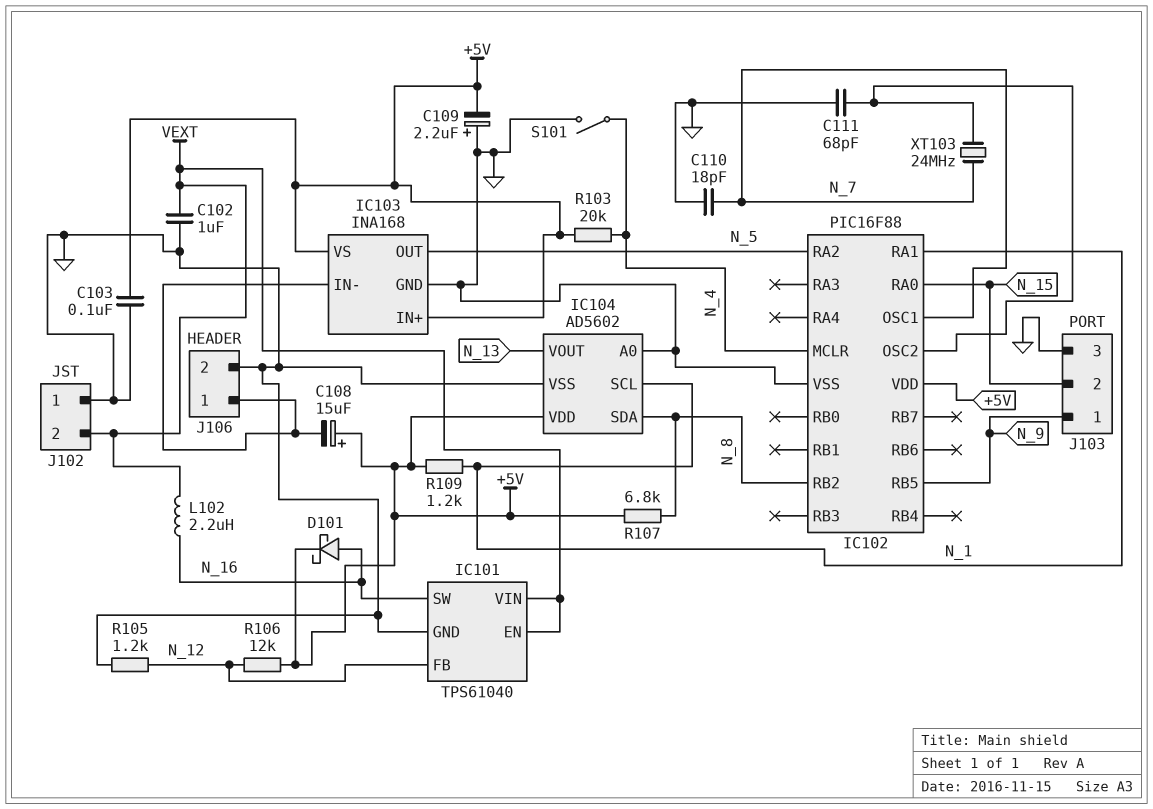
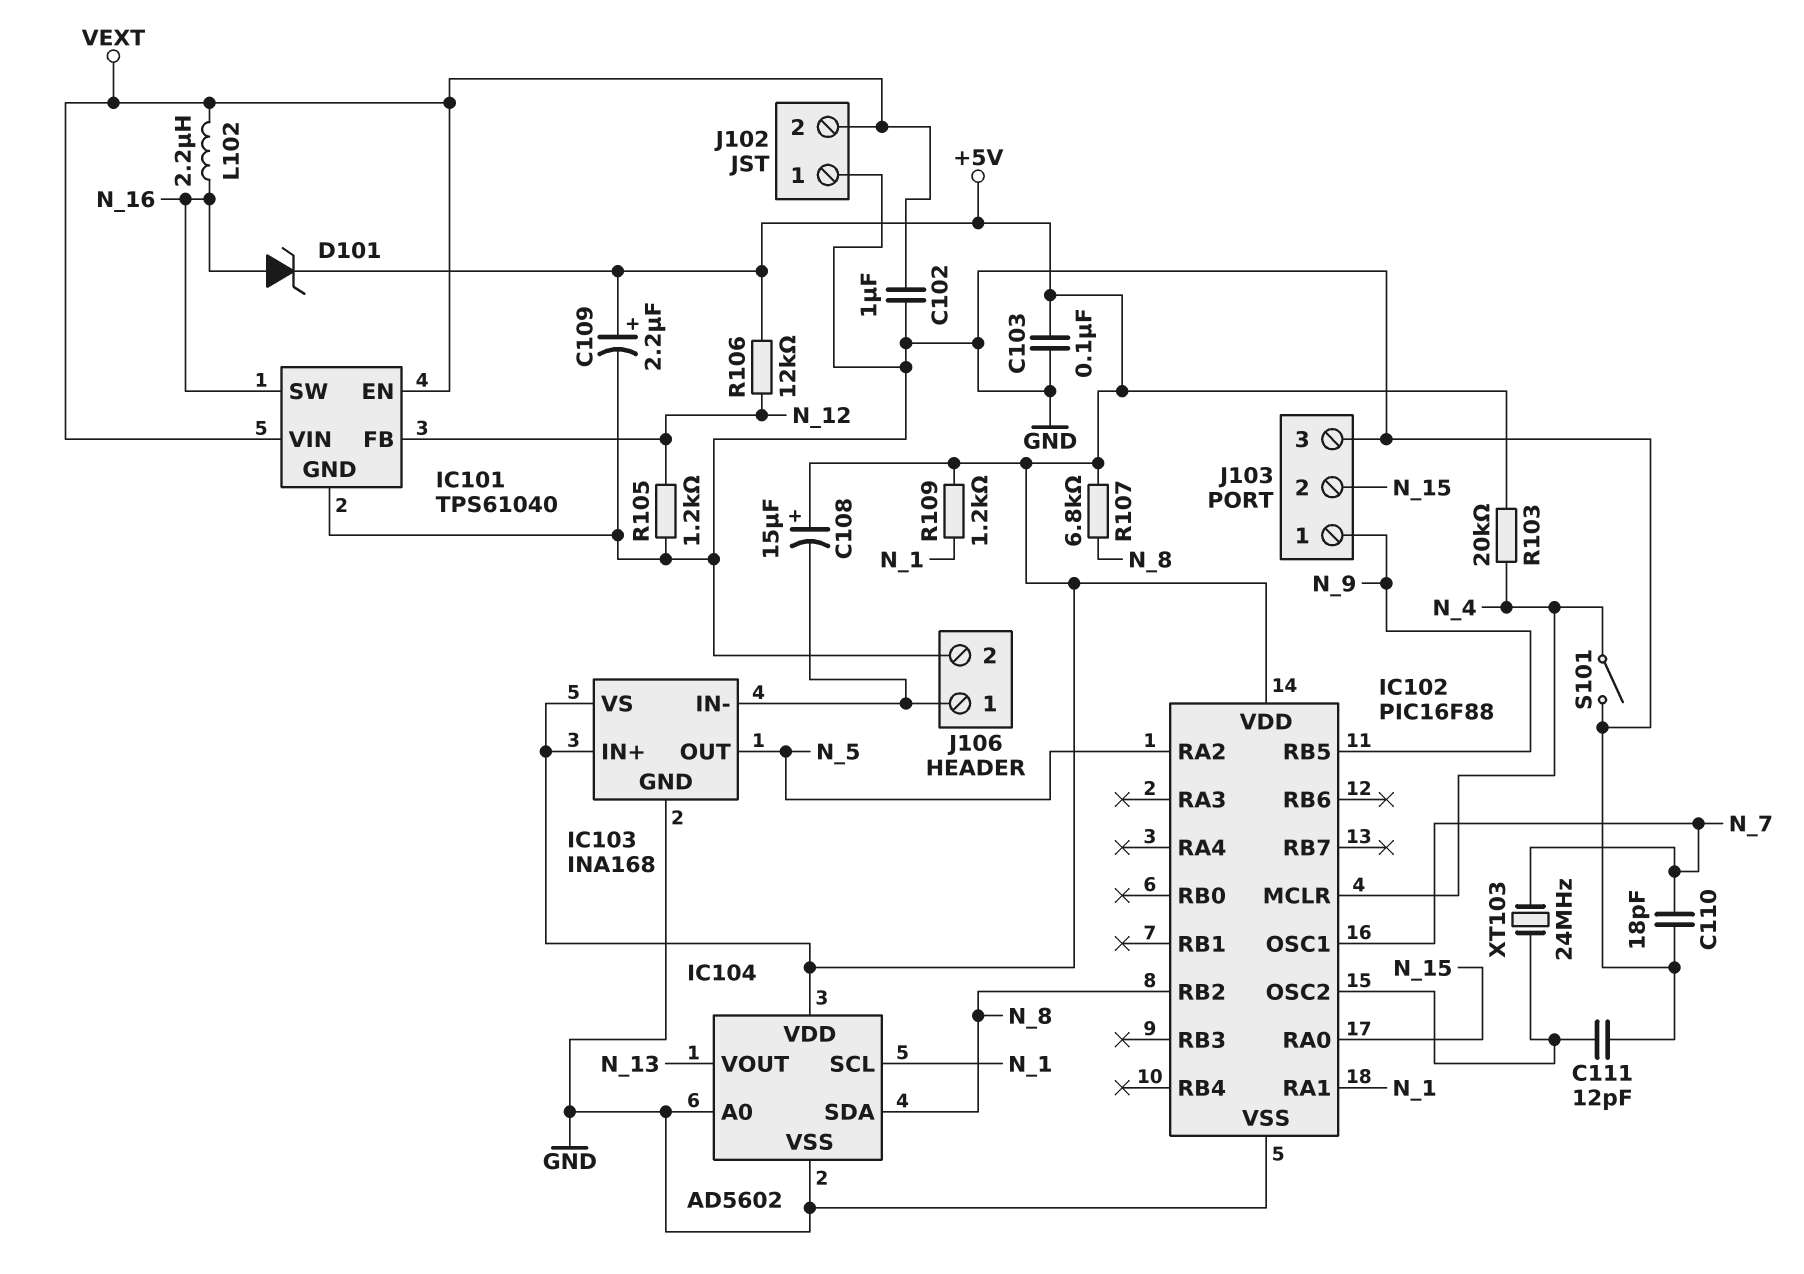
C109: 2.2uF (plus GND, minus +5V) -> 2.2uF (plus +5V, minus GND)
C111: 68pF (GND, IC102/OSC2) -> 12pF (GND, IC102/OSC2)
D101: schottky (A N_16, K +5V) -> zener (A N_16, K +5V)

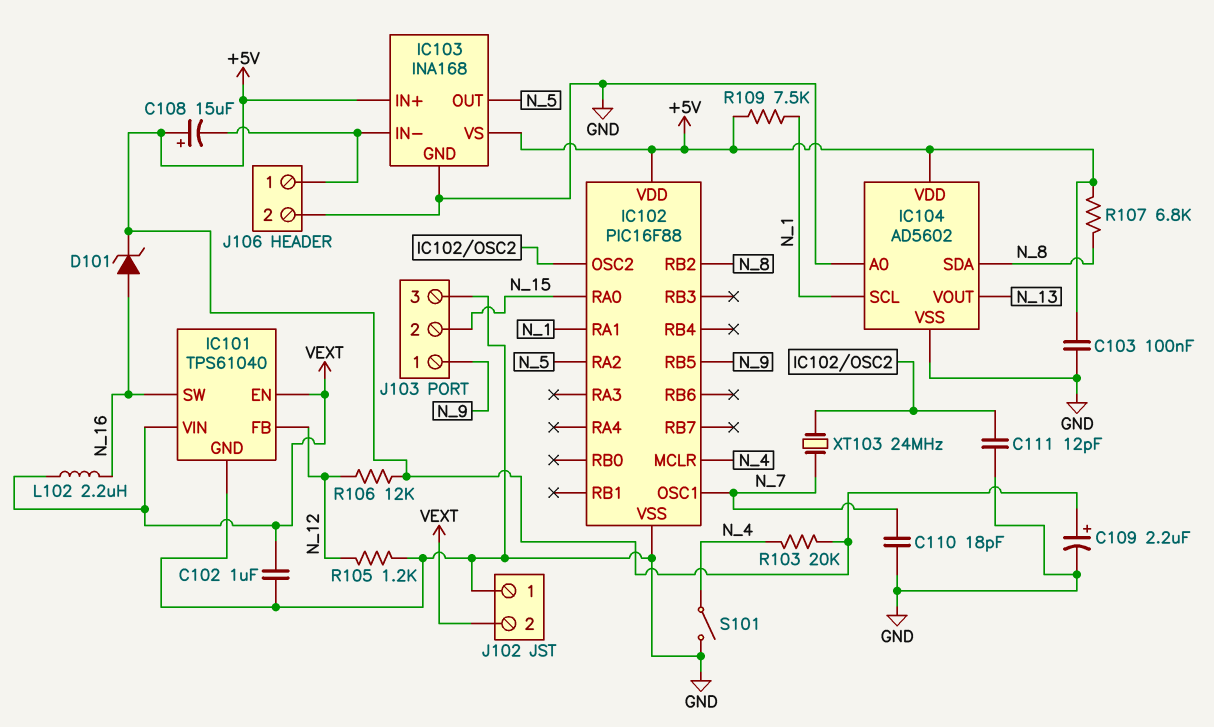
R109: 1.2k (+5V, N_1) -> 7.5k (+5V, N_1)

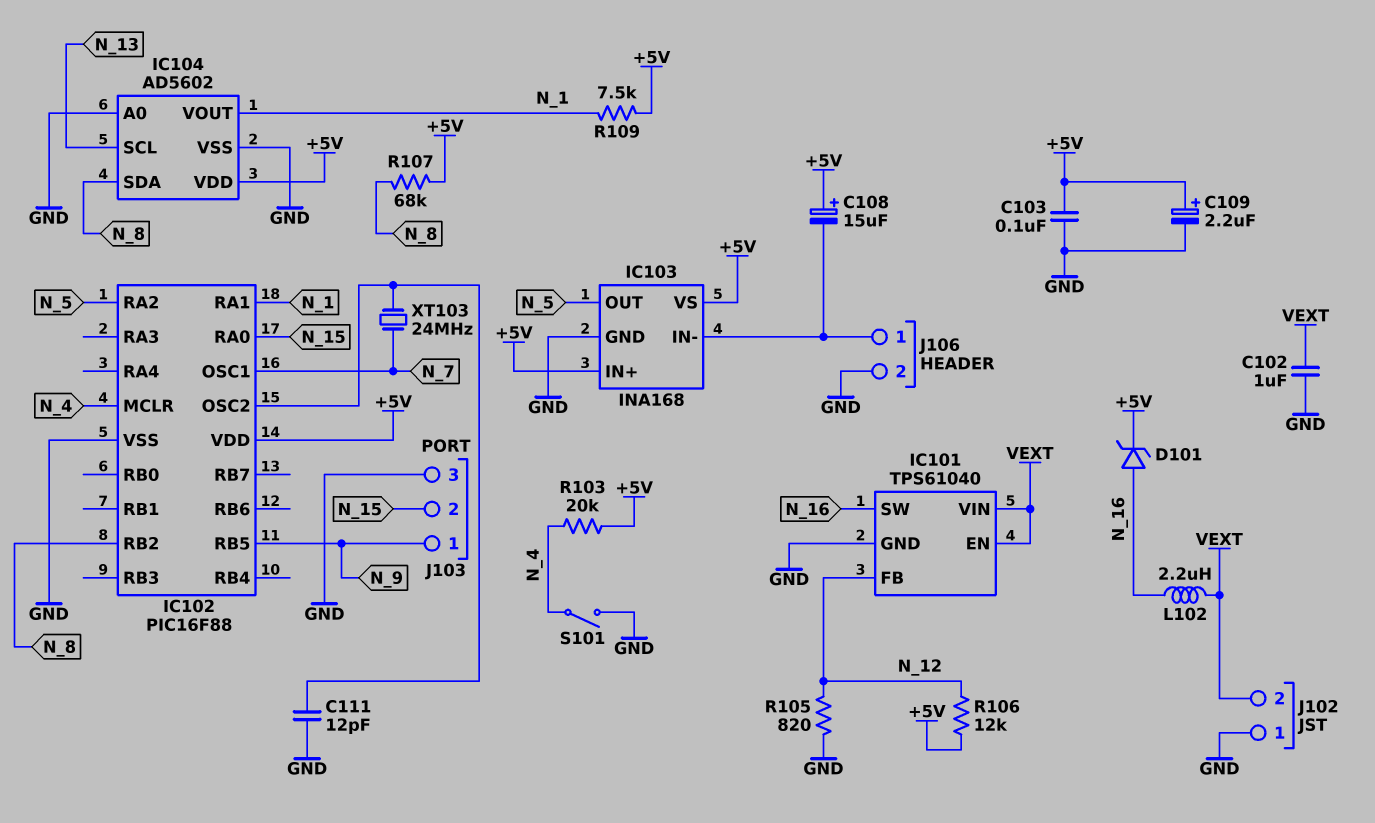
C110: 18pF (GND, N_7) -> none
IC104 pin SCL: N_1 -> N_13
IC104 pin VOUT: N_13 -> N_1
R105: 1.2k (GND, N_12) -> 820 (GND, N_12)
R107: 6.8k (+5V, N_8) -> 68k (+5V, N_8)

